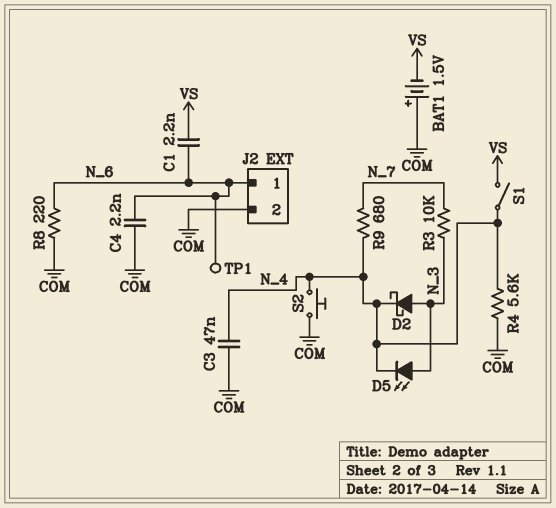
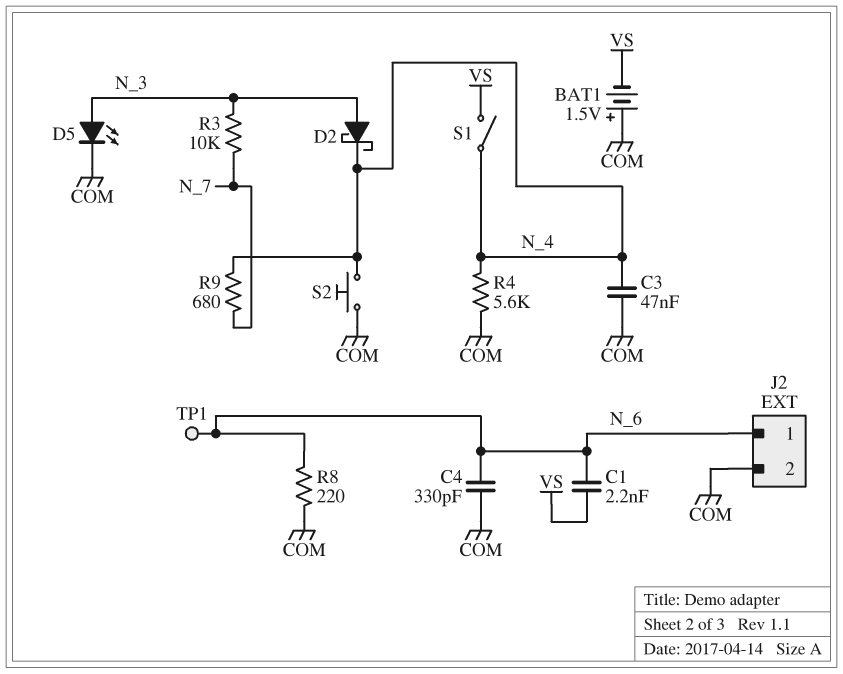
C4: 2.2nF (COM, N_6) -> 330pF (COM, N_6)
D5: LED (A N_3, K N_4) -> LED (A N_3, K COM)

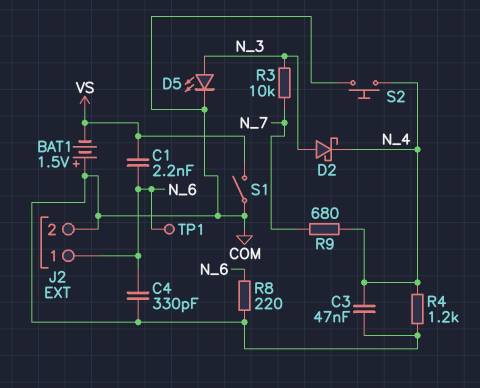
R4: 5.6k (COM, N_4) -> 1.2k (COM, N_4)
S1: switch (N_4, VS) -> switch (COM, VS)

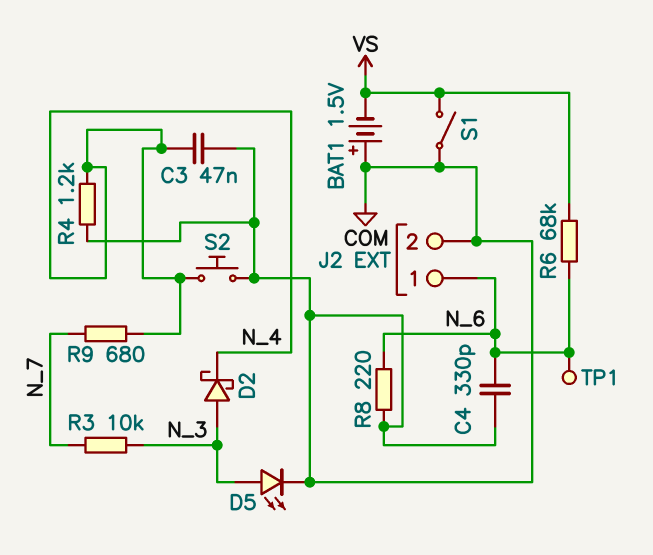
C1: 2.2nF (N_6, VS) -> none
R6: none -> 68k (N_6, VS)

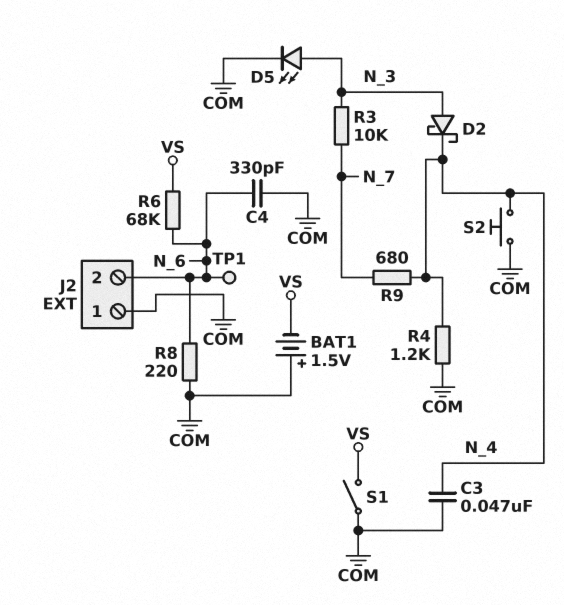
J2 pin 1: N_6 -> COM
J2 pin 2: COM -> N_6

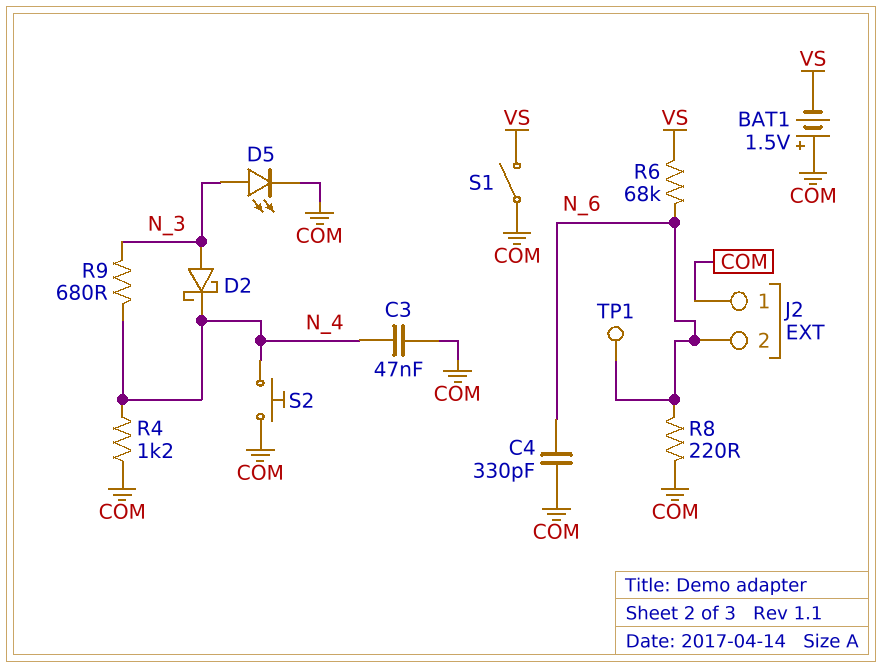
R3: 10k (N_3, N_7) -> none
R9: 680 (N_4, N_7) -> 680 (N_3, N_4)

